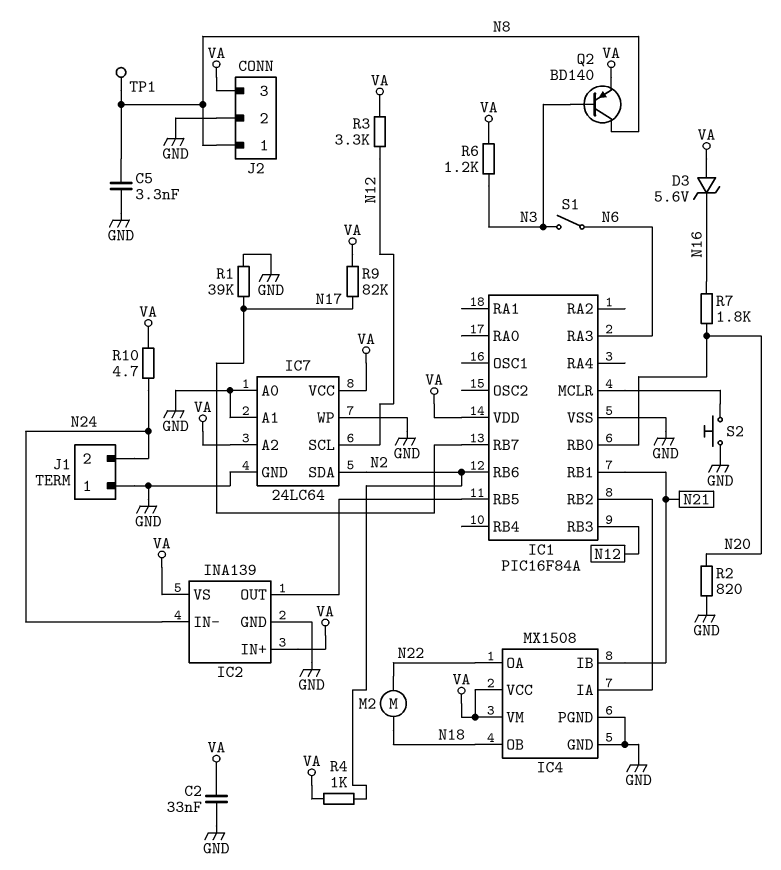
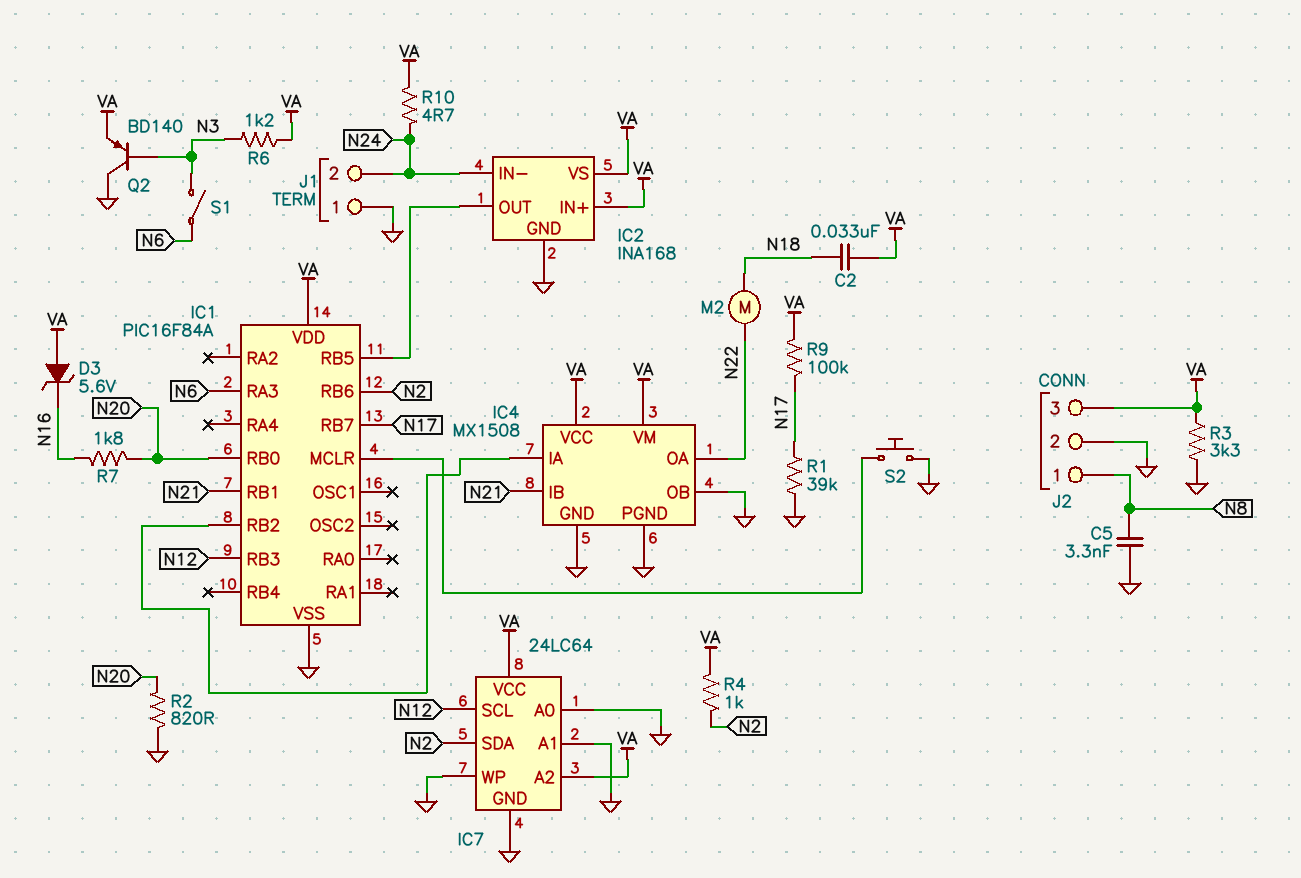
C2: 33nF (GND, VA) -> 33nF (N18, VA)
IC2: INA139 -> INA168
IC4 pin OB: N18 -> GND
Q2: PNP BD140 (B N3, C N8, E VA) -> PNP BD140 (B N3, C GND, E VA)
R3: 3.3k (N12, VA) -> 3.3k (GND, VA)
R9: 82k (N17, VA) -> 100k (N17, VA)
TP1: test point (N8) -> none

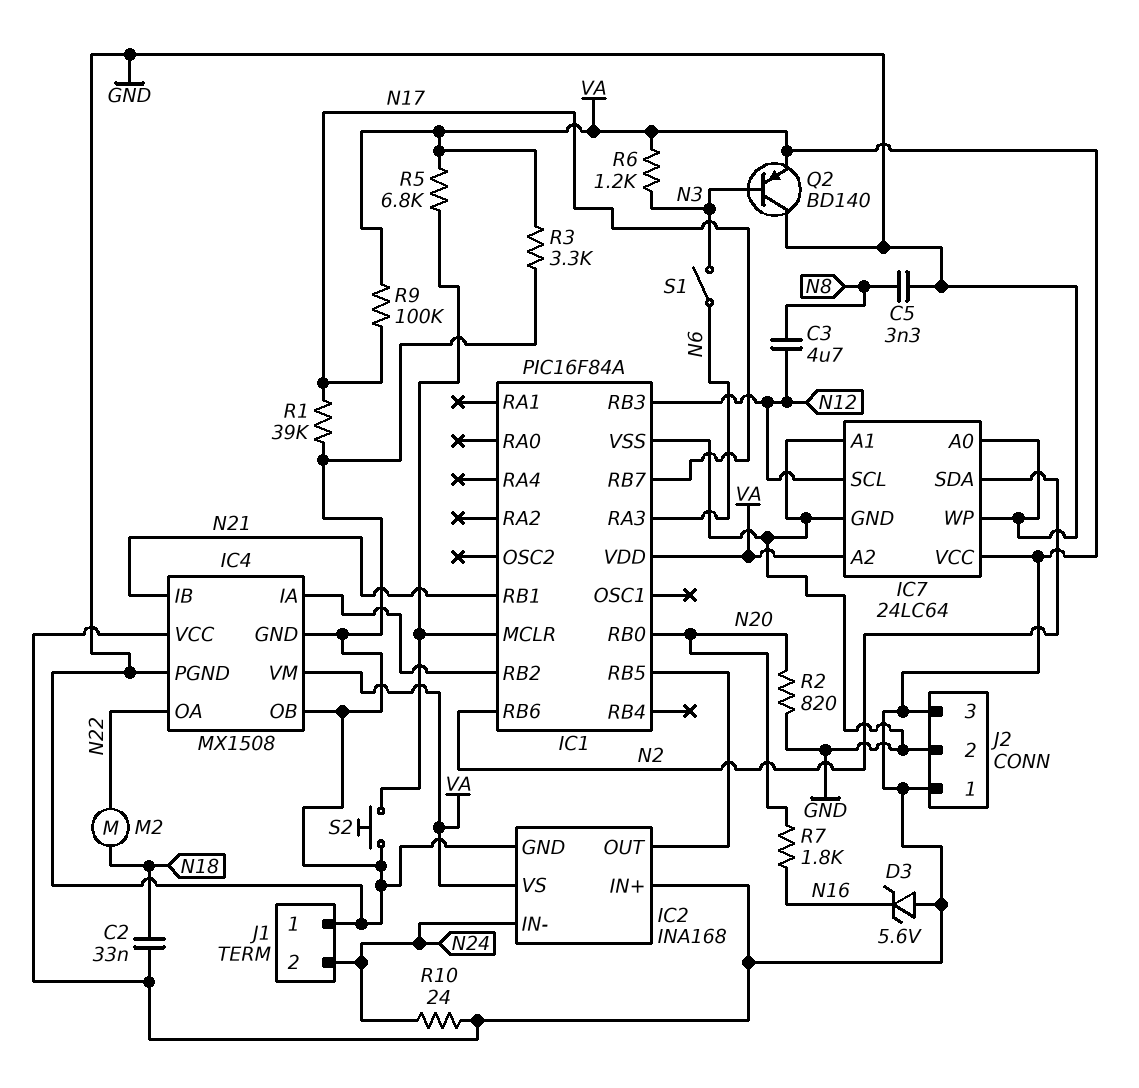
C3: none -> 4.7uF (N8, N12)
J2 pin 1: N8 -> VA
R4: 1k (N2, VA) -> none
R5: none -> 6.8k (IC1/MCLR, VA)
R10: 4.7 (N24, VA) -> 24 (N24, VA)

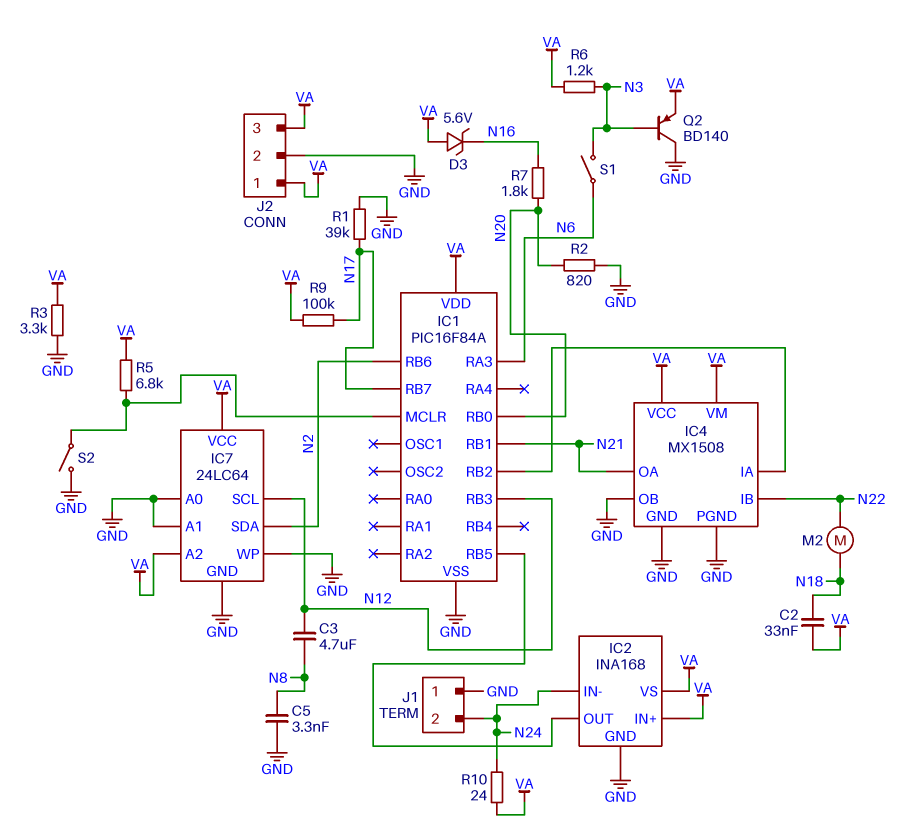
IC4 pin IB: N21 -> N22
IC4 pin OA: N22 -> N21
S2: button (GND, IC1/MCLR) -> switch (GND, IC1/MCLR)

